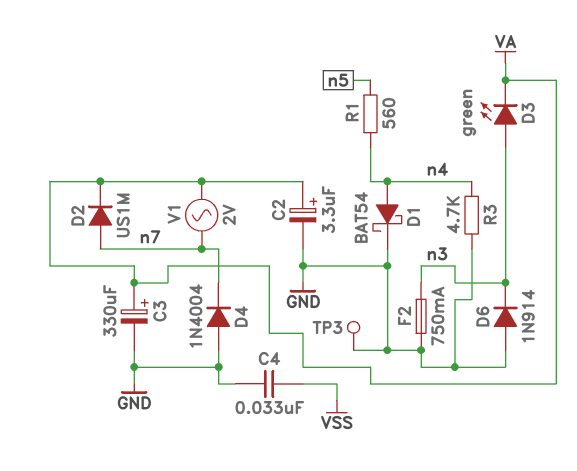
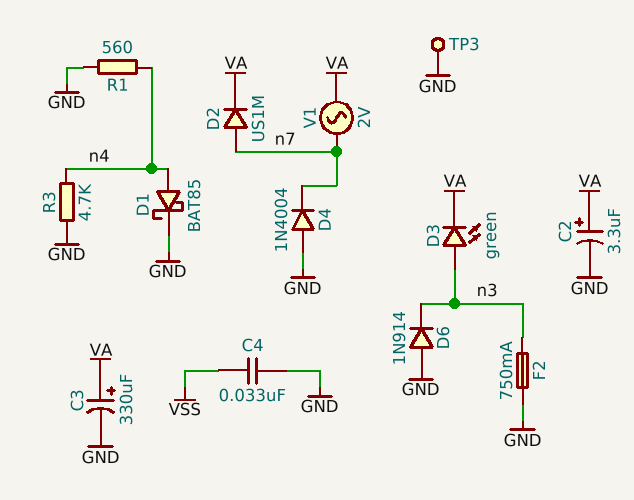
D1: schottky BAT54 (A n4, K GND) -> schottky BAT85 (A n4, K GND)
R1: 560 (n4, n5) -> 560 (GND, n4)

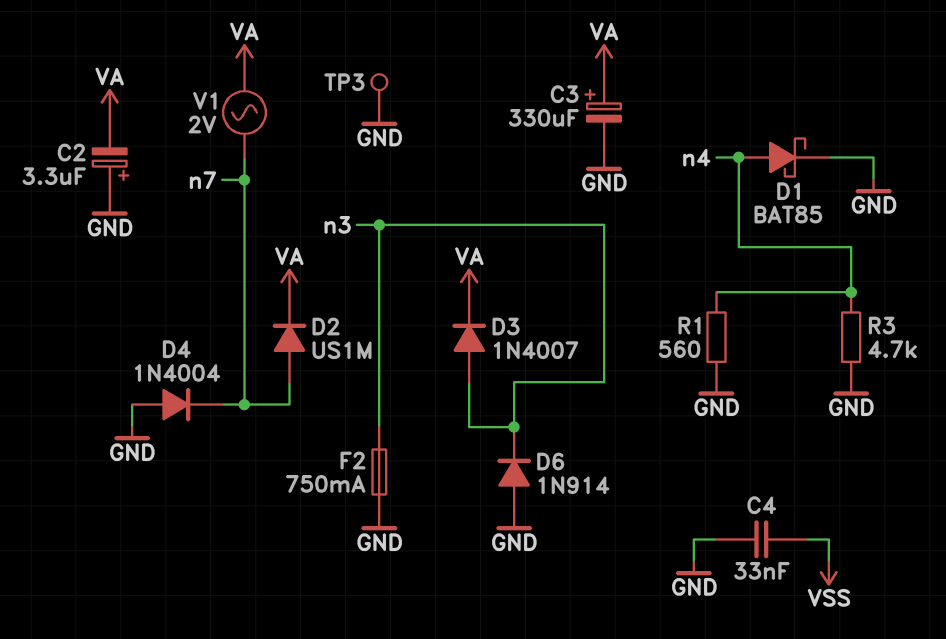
C2: 3.3uF (plus VA, minus GND) -> 3.3uF (plus GND, minus VA)
D3: LED green (A n3, K VA) -> diode 1N4007 (A n3, K VA)

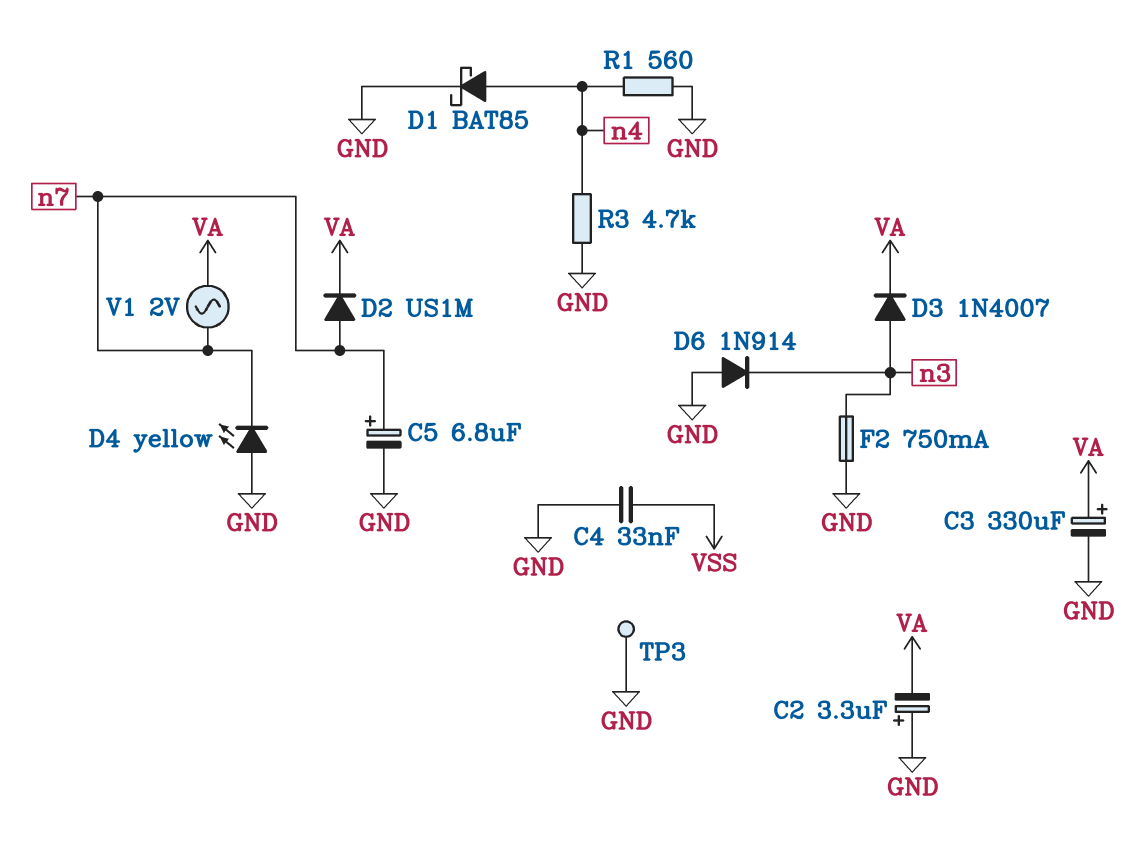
C5: none -> 6.8uF (plus n7, minus GND)
D4: diode 1N4004 (A GND, K n7) -> LED yellow (A GND, K n7)

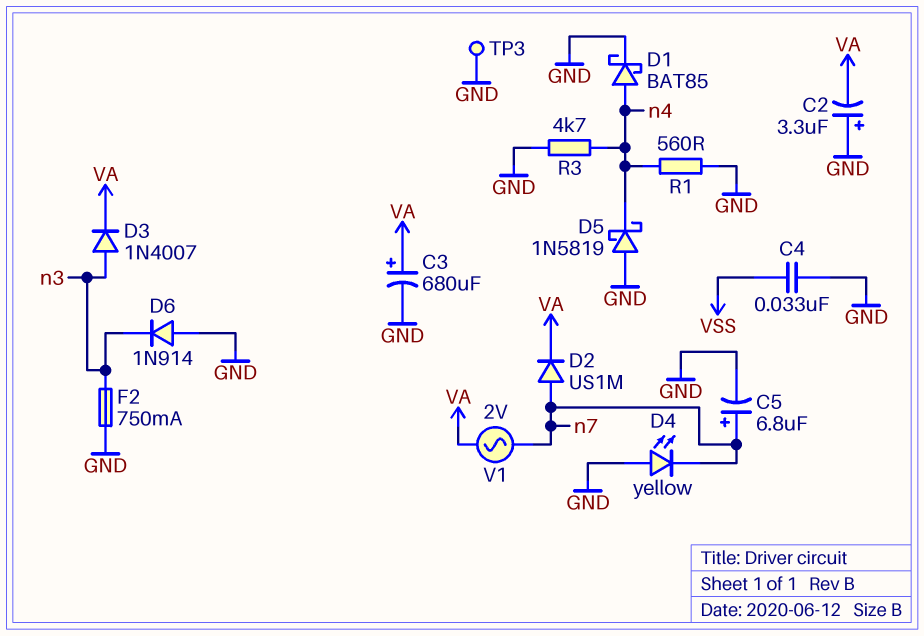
C3: 330uF (plus VA, minus GND) -> 680uF (plus VA, minus GND)
D5: none -> schottky 1N5819 (A GND, K n4)

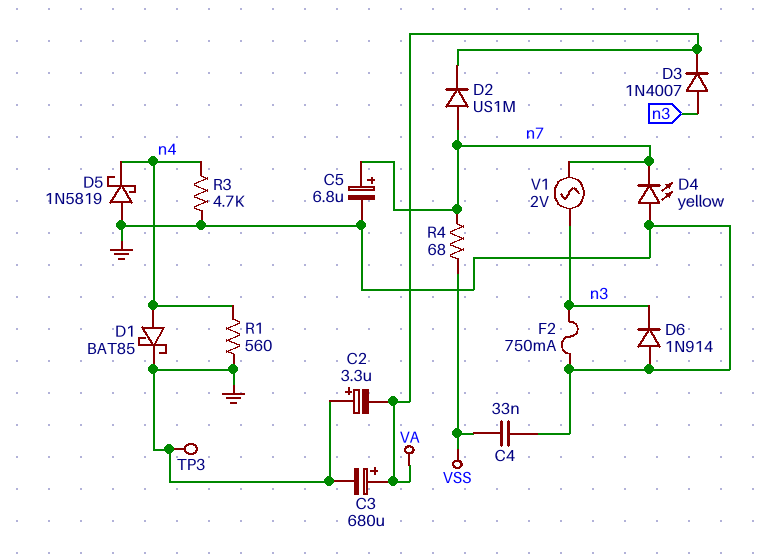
R4: none -> 68 (VSS, n7)
V1: AC 2V (VA, n7) -> AC 2V (n3, n7)

